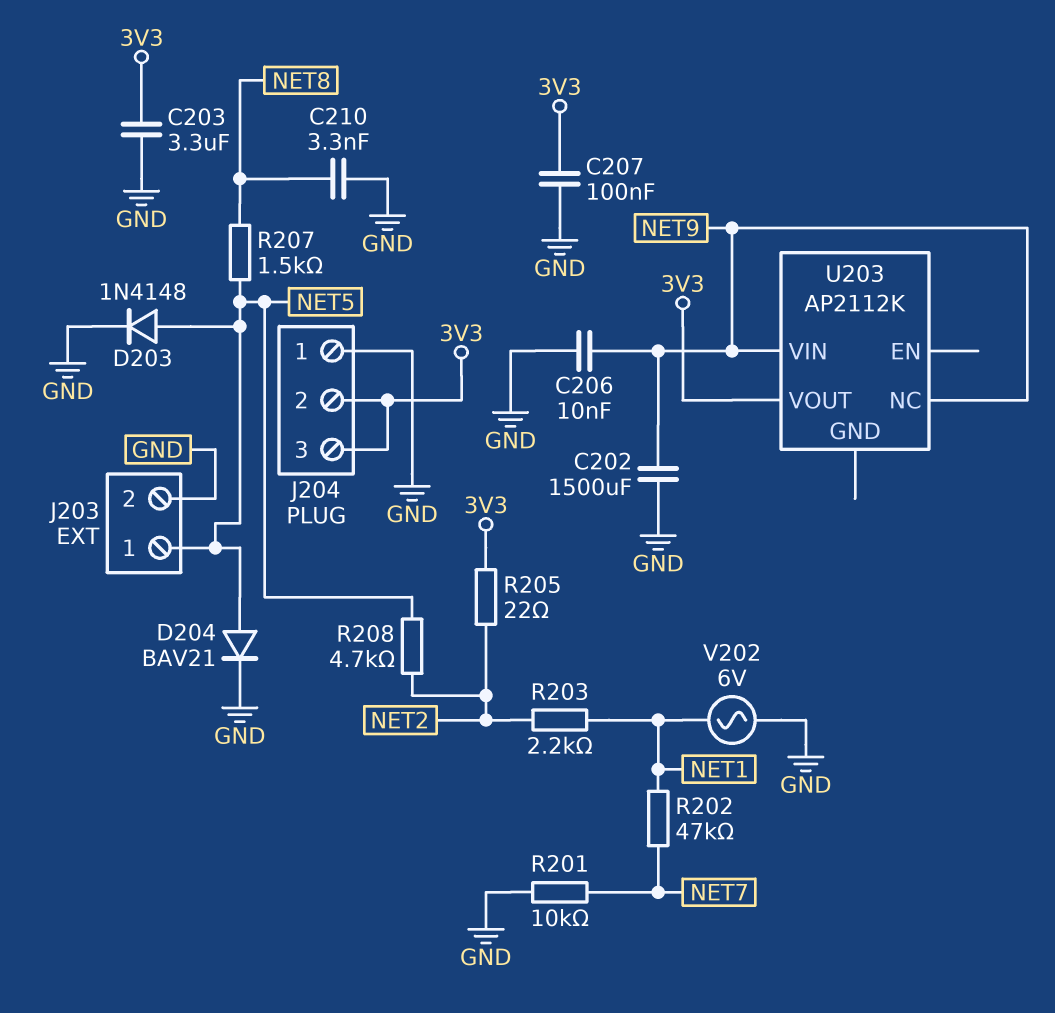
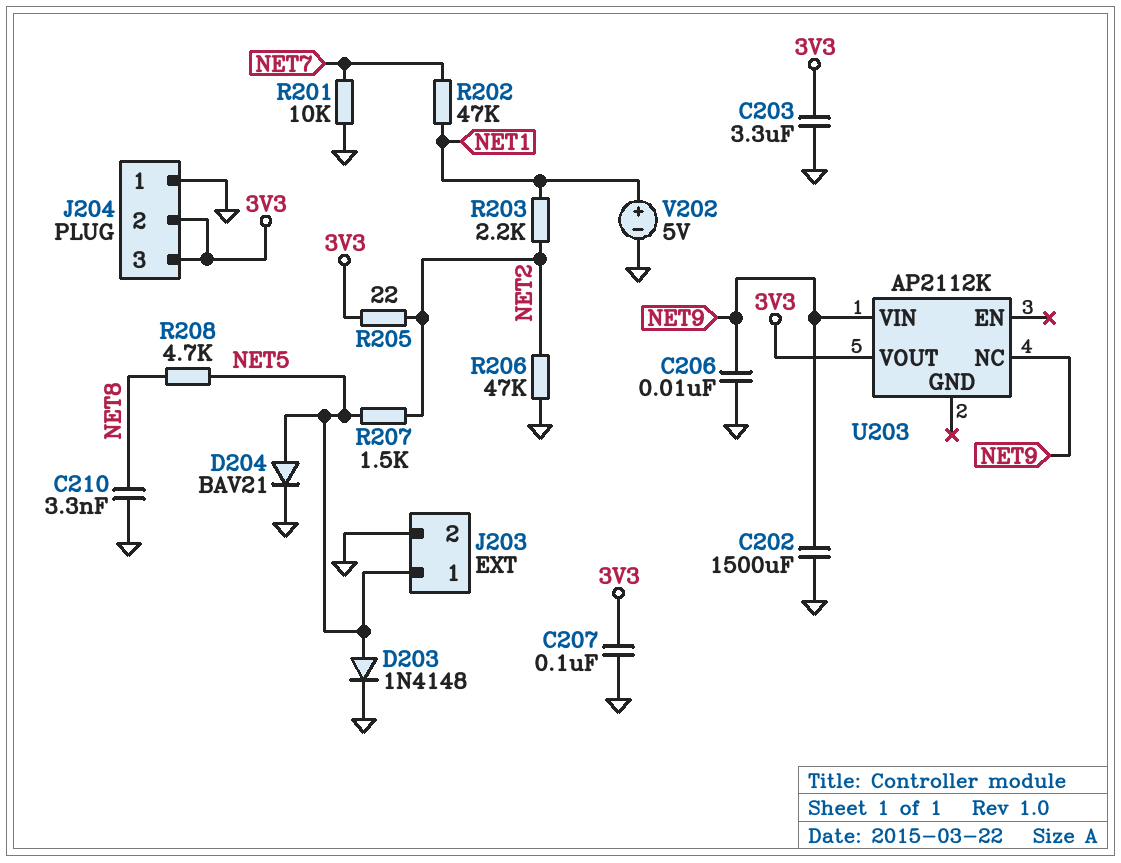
R206: none -> 47k (GND, NET2)
R207: 1.5k (NET5, NET8) -> 1.5k (NET2, NET5)
R208: 4.7k (NET2, NET5) -> 4.7k (NET5, NET8)
V202: AC 6V (GND, NET1) -> 5V (plus NET1, minus GND)

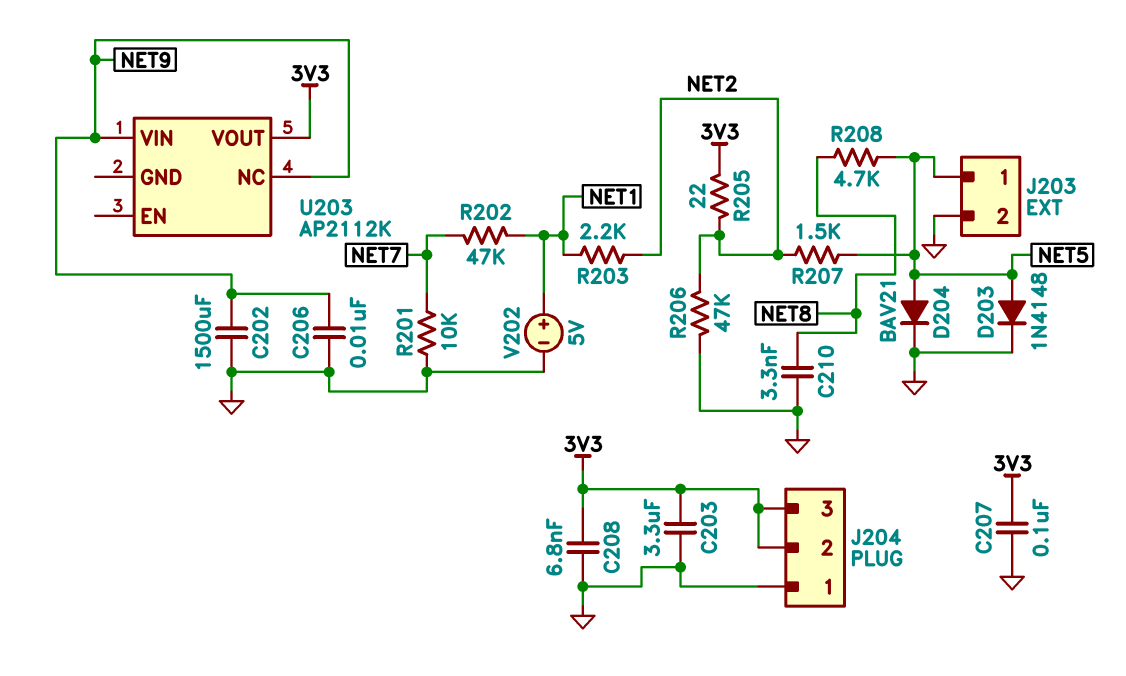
C208: none -> 6.8nF (3V3, GND)

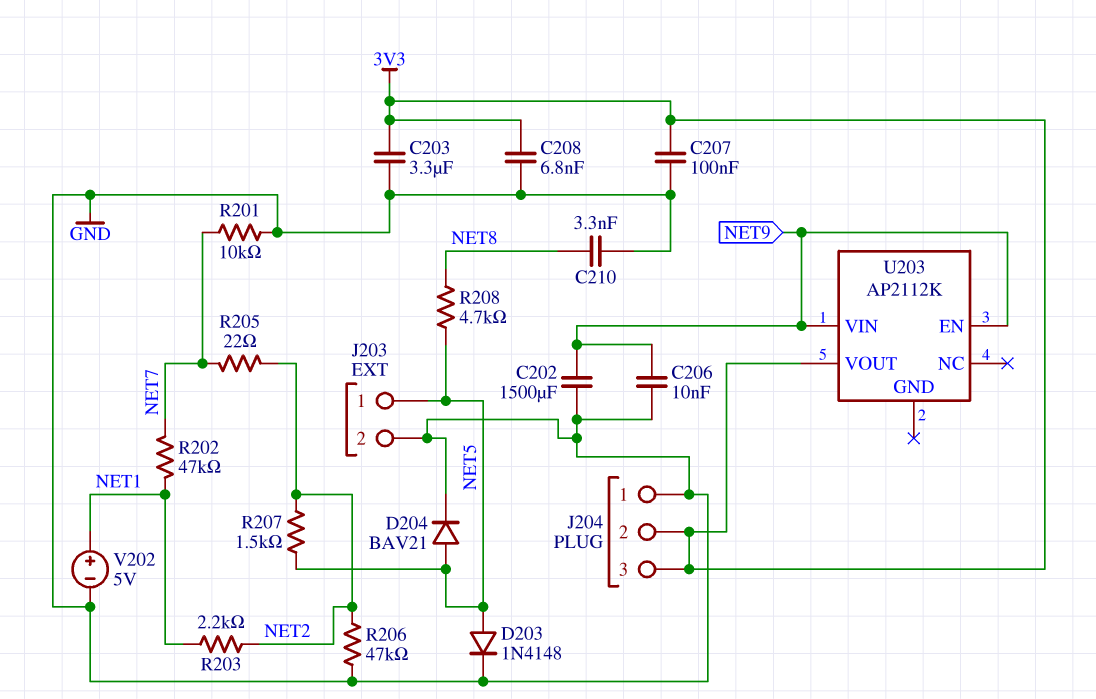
R205: 22 (3V3, NET2) -> 22 (NET2, NET7)
U203 pin EN: none -> NET9
U203 pin NC: NET9 -> none

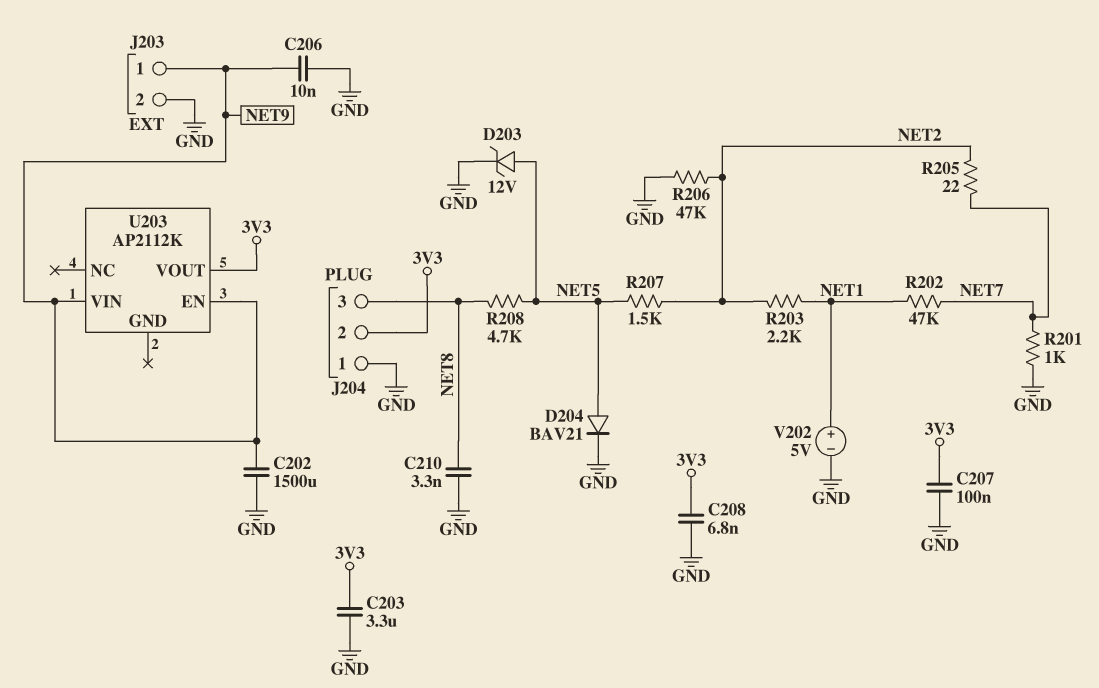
D203: diode 1N4148 (A NET5, K GND) -> zener 12V (A NET5, K GND)
J203 pin 1: NET5 -> NET9
J204 pin 3: 3V3 -> NET8
R201: 10k (GND, NET7) -> 1k (GND, NET7)

